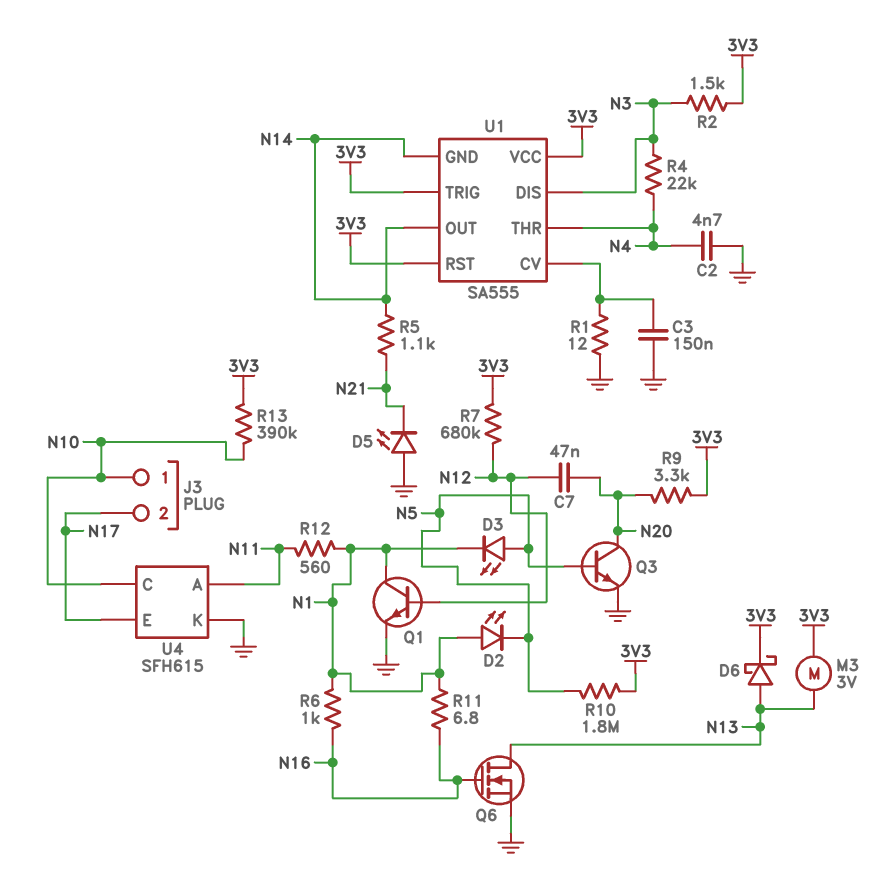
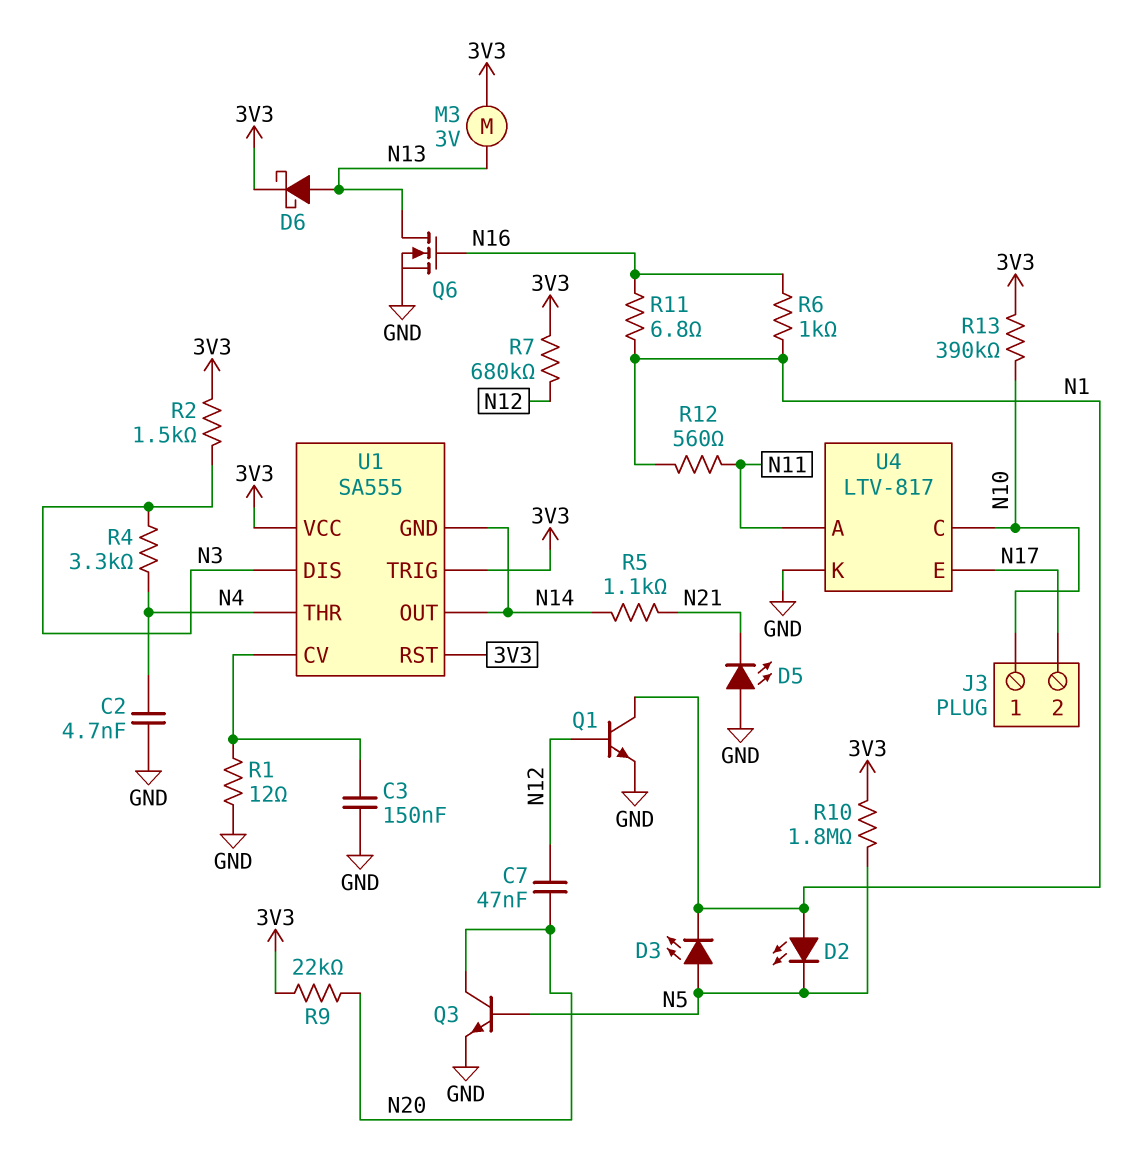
R4: 22k (N3, N4) -> 3.3k (N3, N4)
R9: 3.3k (3V3, N20) -> 22k (3V3, N20)
U4: SFH615 -> LTV-817

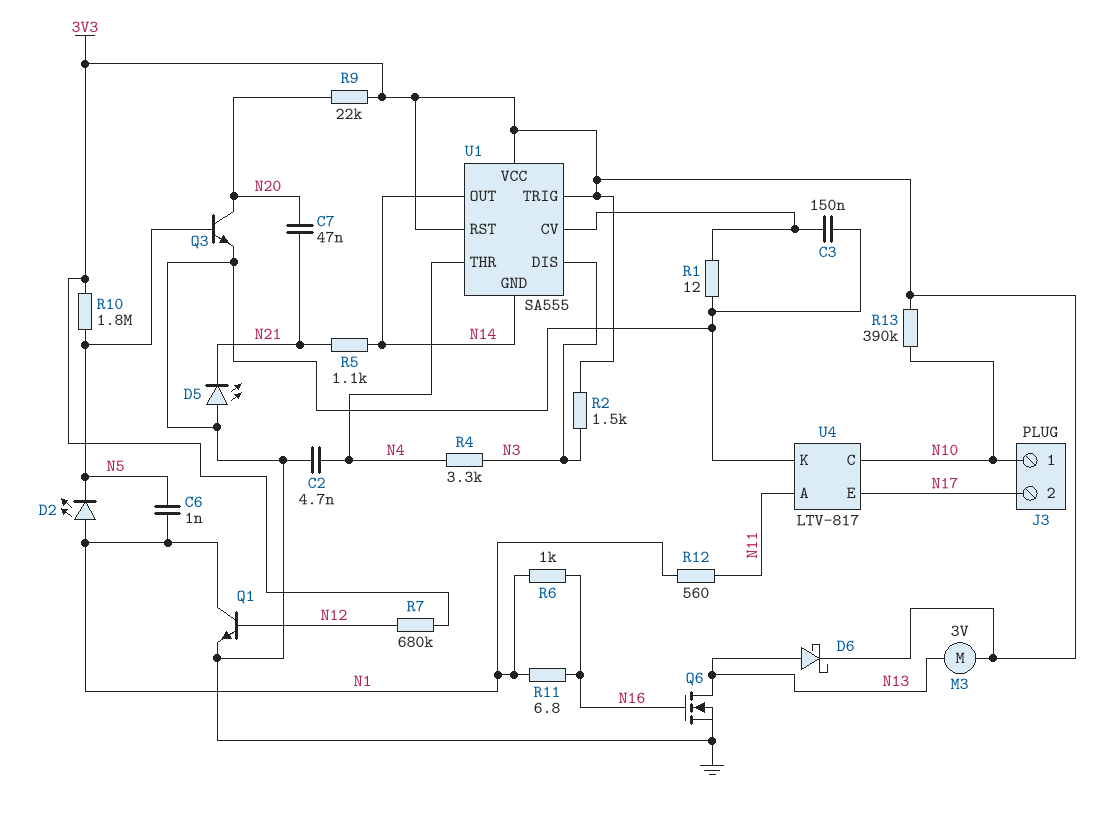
C6: none -> 1nF (N1, N5)
C7: 47nF (N12, N20) -> 47nF (N20, N21)
D3: LED (A N5, K N1) -> none

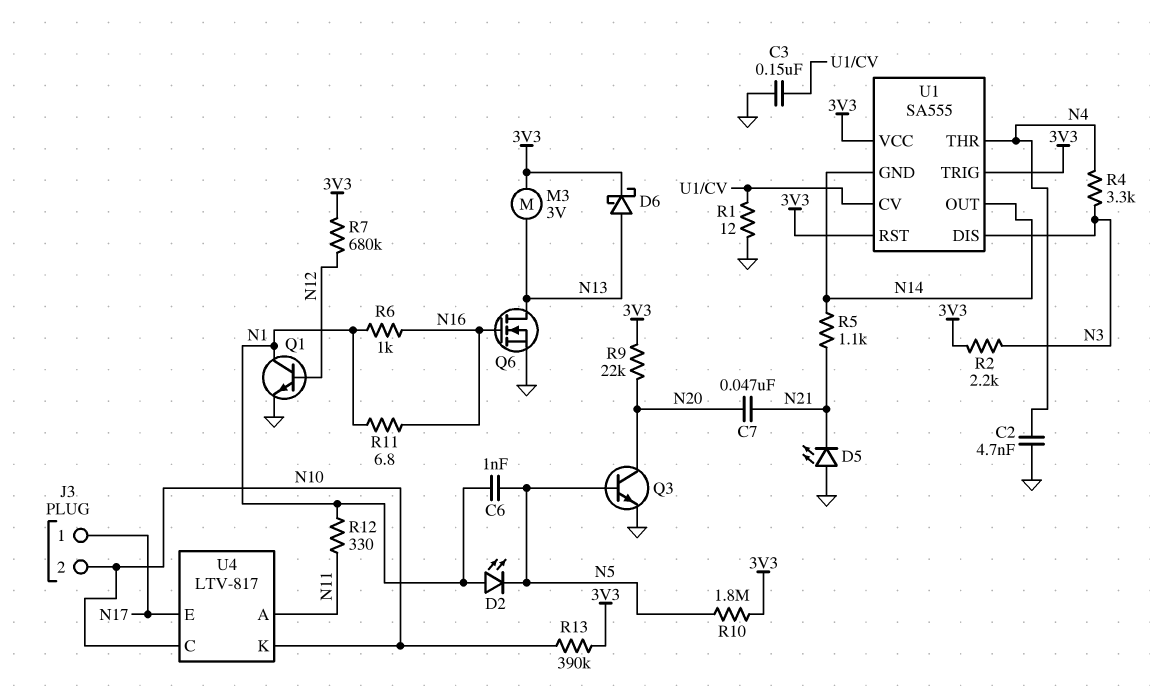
J3 pin 1: N10 -> N17
J3 pin 2: N17 -> N10
R2: 1.5k (3V3, N3) -> 2.2k (3V3, N3)
R12: 560 (N1, N11) -> 330 (N1, N11)
U4 pin K: GND -> N10

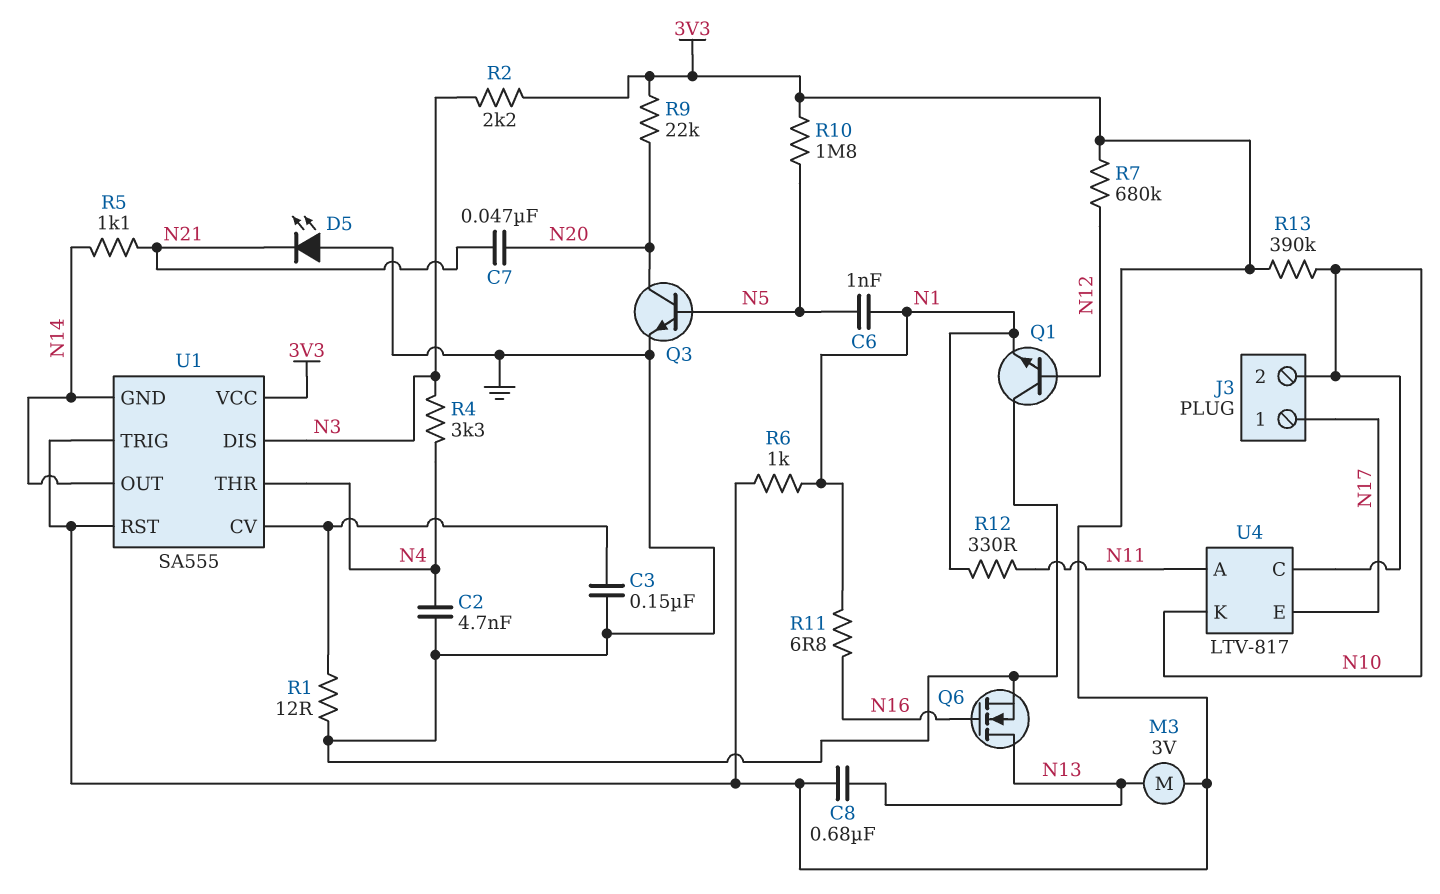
C8: none -> 680nF (3V3, N13)
D2: LED (A N1, K N5) -> none
D6: schottky (A N13, K 3V3) -> none
Q1: NPN (B N12, C N1, E GND) -> NPN (B N12, C GND, E N1)
R6: 1k (N1, N16) -> 1k (3V3, N1)

